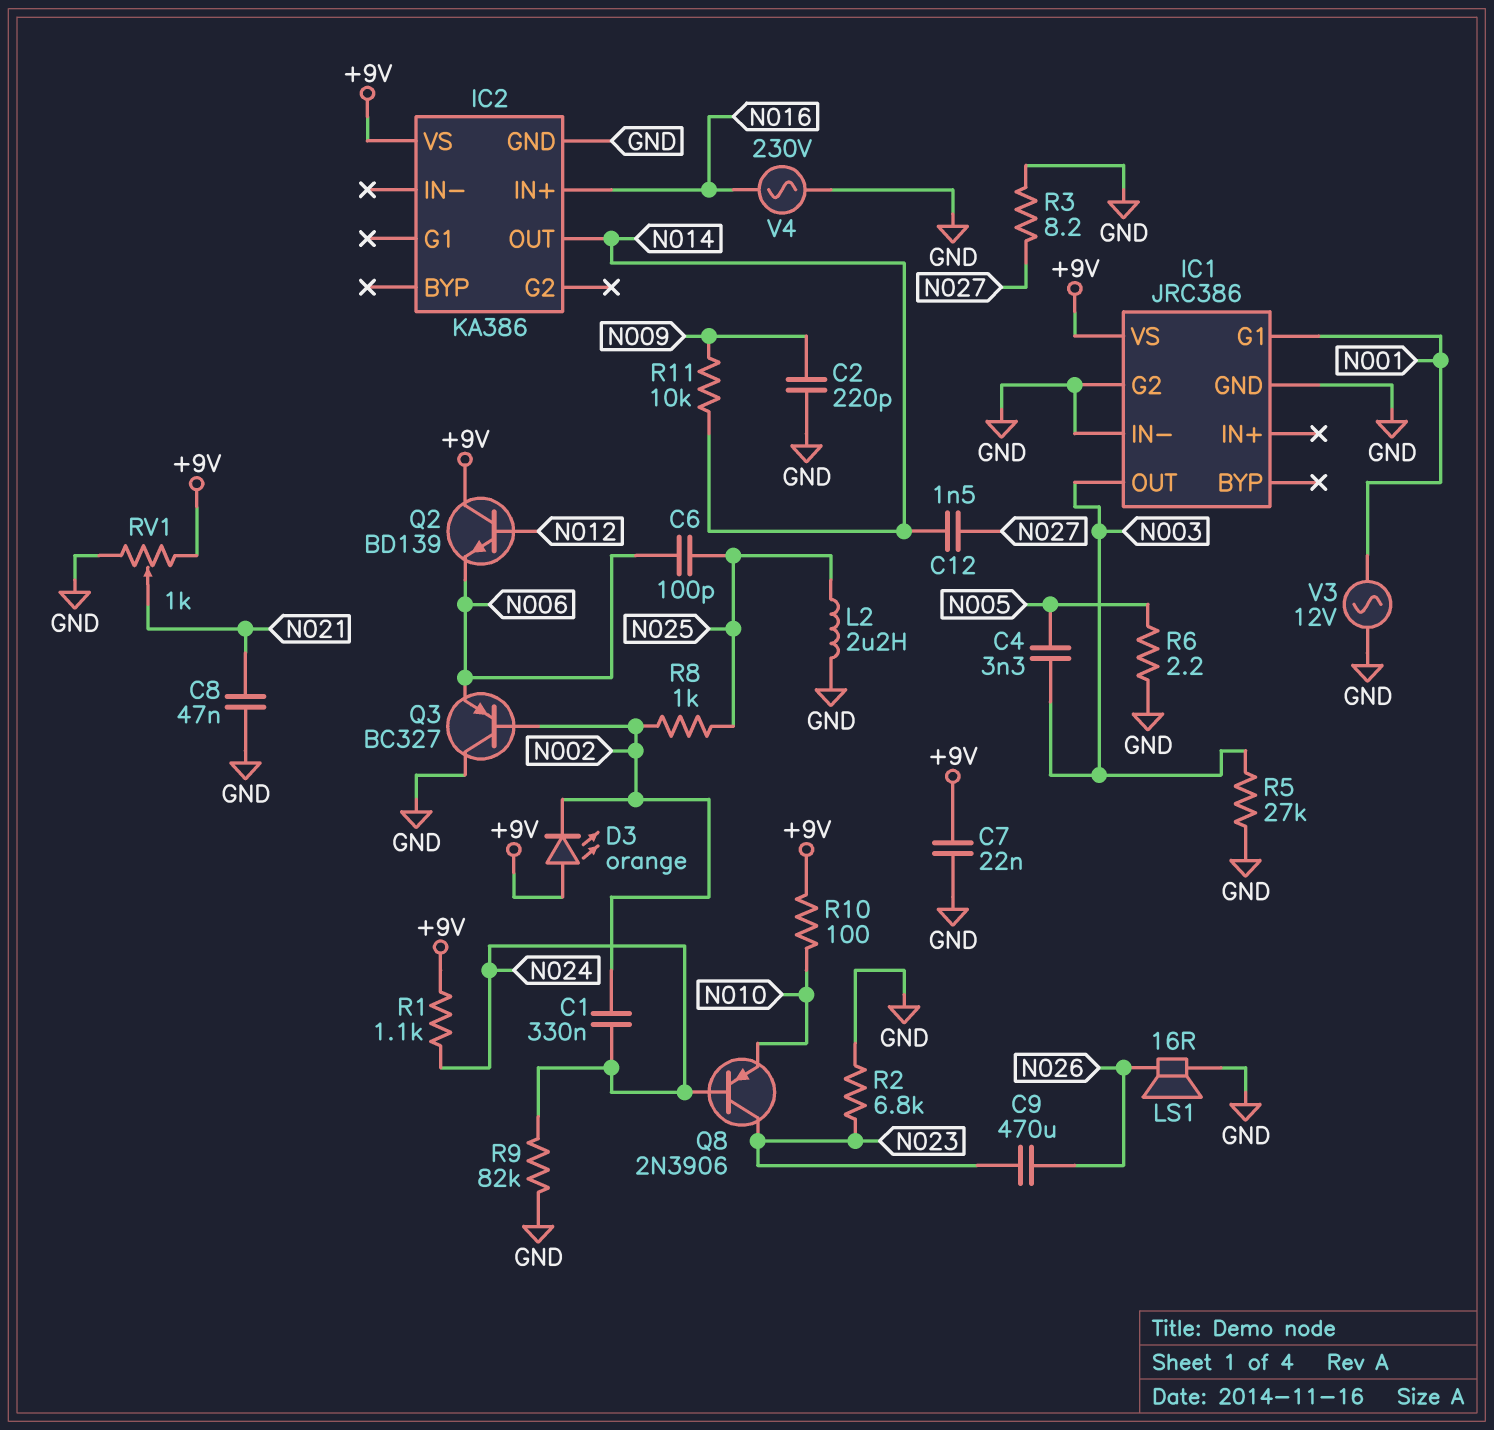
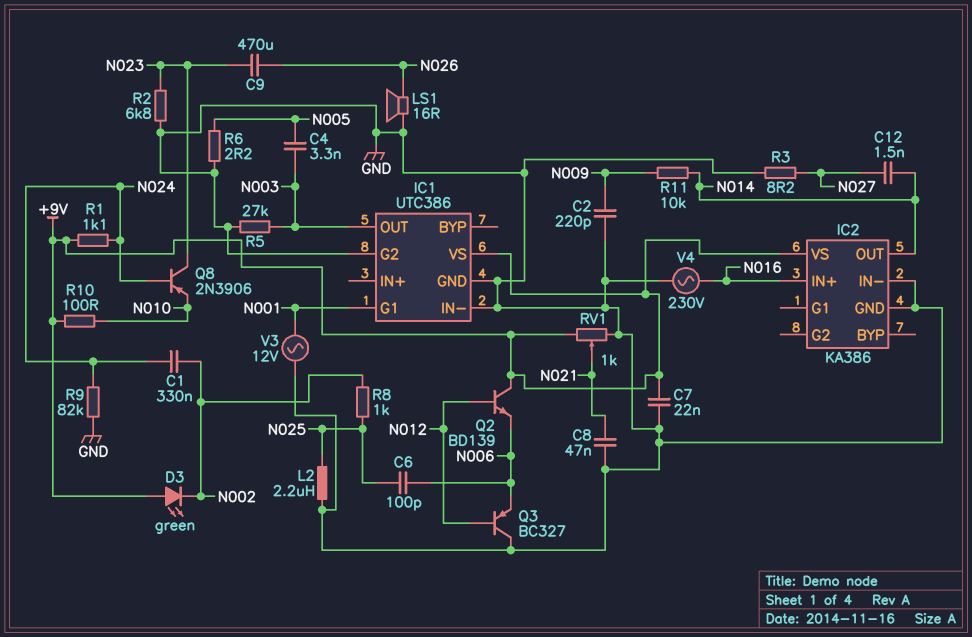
D3: LED orange (A +9V, K N002) -> LED green (A +9V, K N002)
IC1: JRC386 -> UTC386
IC2 pin IN-: none -> GND
Q3: PNP BC327 (B N002, C GND, E N006) -> PNP BC327 (B N012, C GND, E N006)

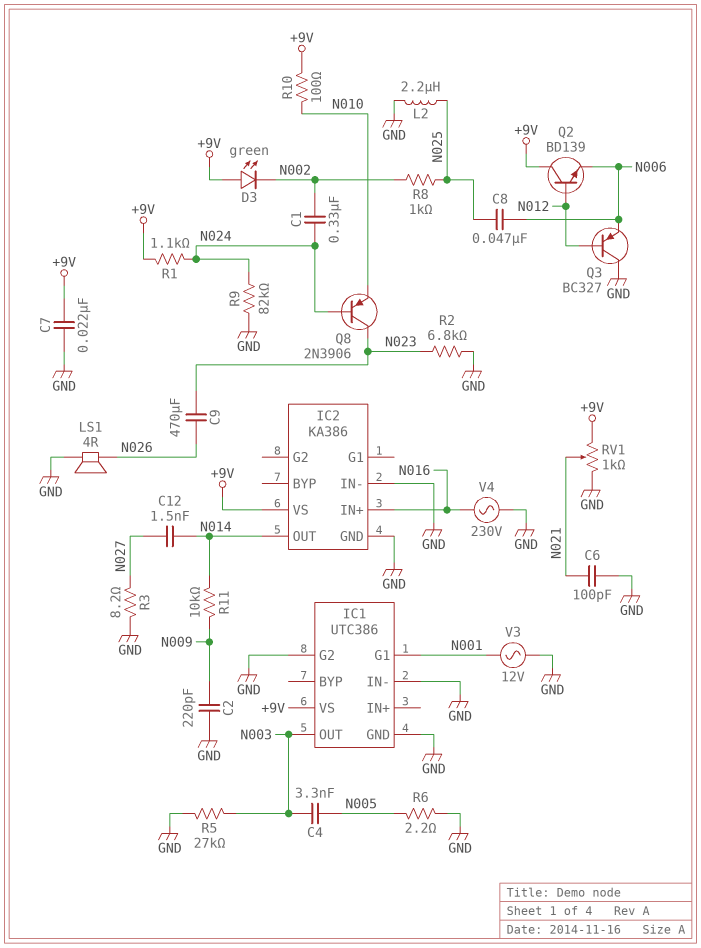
C6: 100pF (N006, N025) -> 100pF (GND, N021)
C8: 47nF (GND, N021) -> 47nF (N006, N025)
LS1: speaker 16R (GND, N026) -> speaker 4R (GND, N026)

